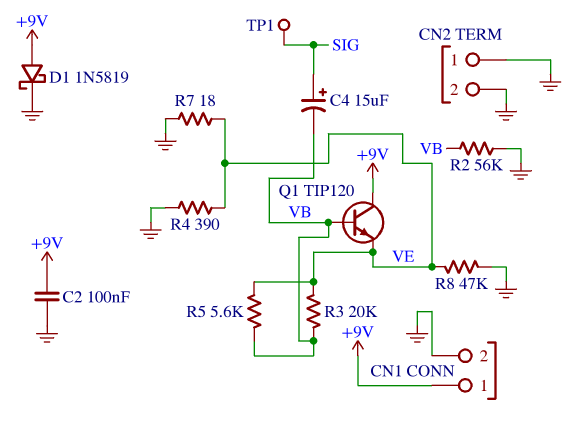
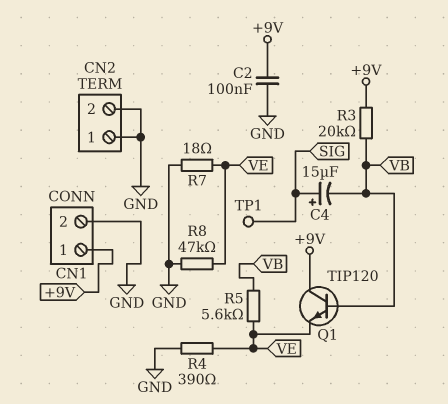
D1: schottky 1N5819 (A +9V, K GND) -> none
R2: 56k (GND, VB) -> none
R3: 20k (VB, VE) -> 20k (+9V, VB)

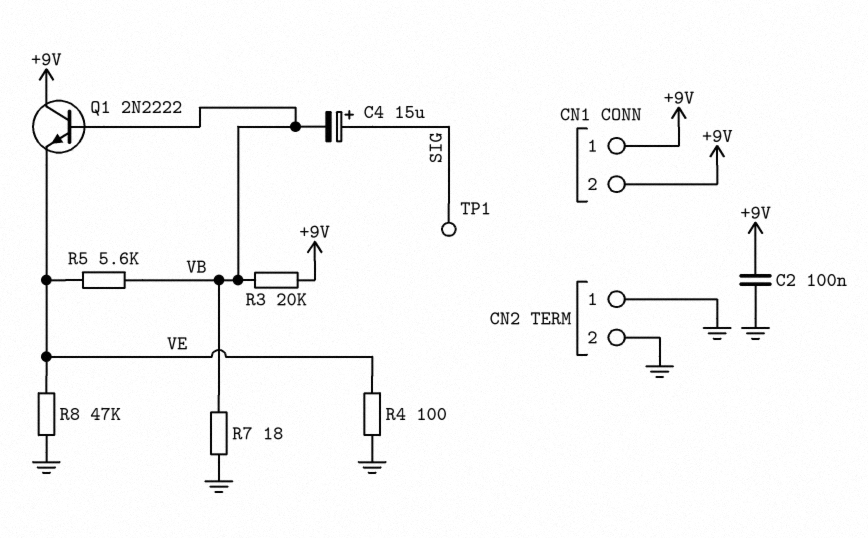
CN1 pin 2: GND -> +9V
Q1: NPN TIP120 (B VB, C +9V, E VE) -> NPN 2N2222 (B VB, C +9V, E VE)
R4: 390 (GND, VE) -> 100 (GND, VE)
R7: 18 (GND, VE) -> 18 (GND, VB)

